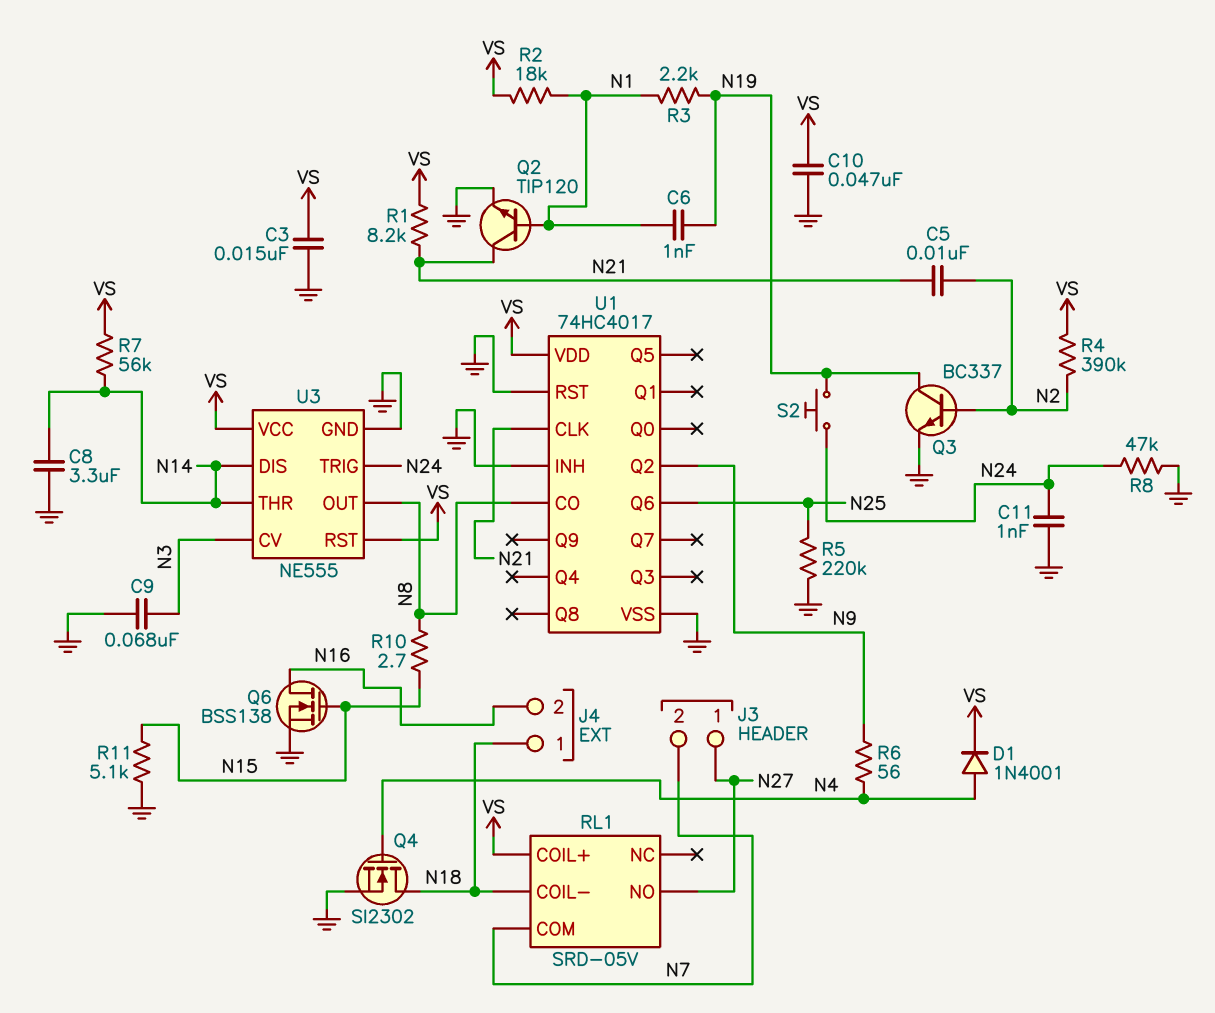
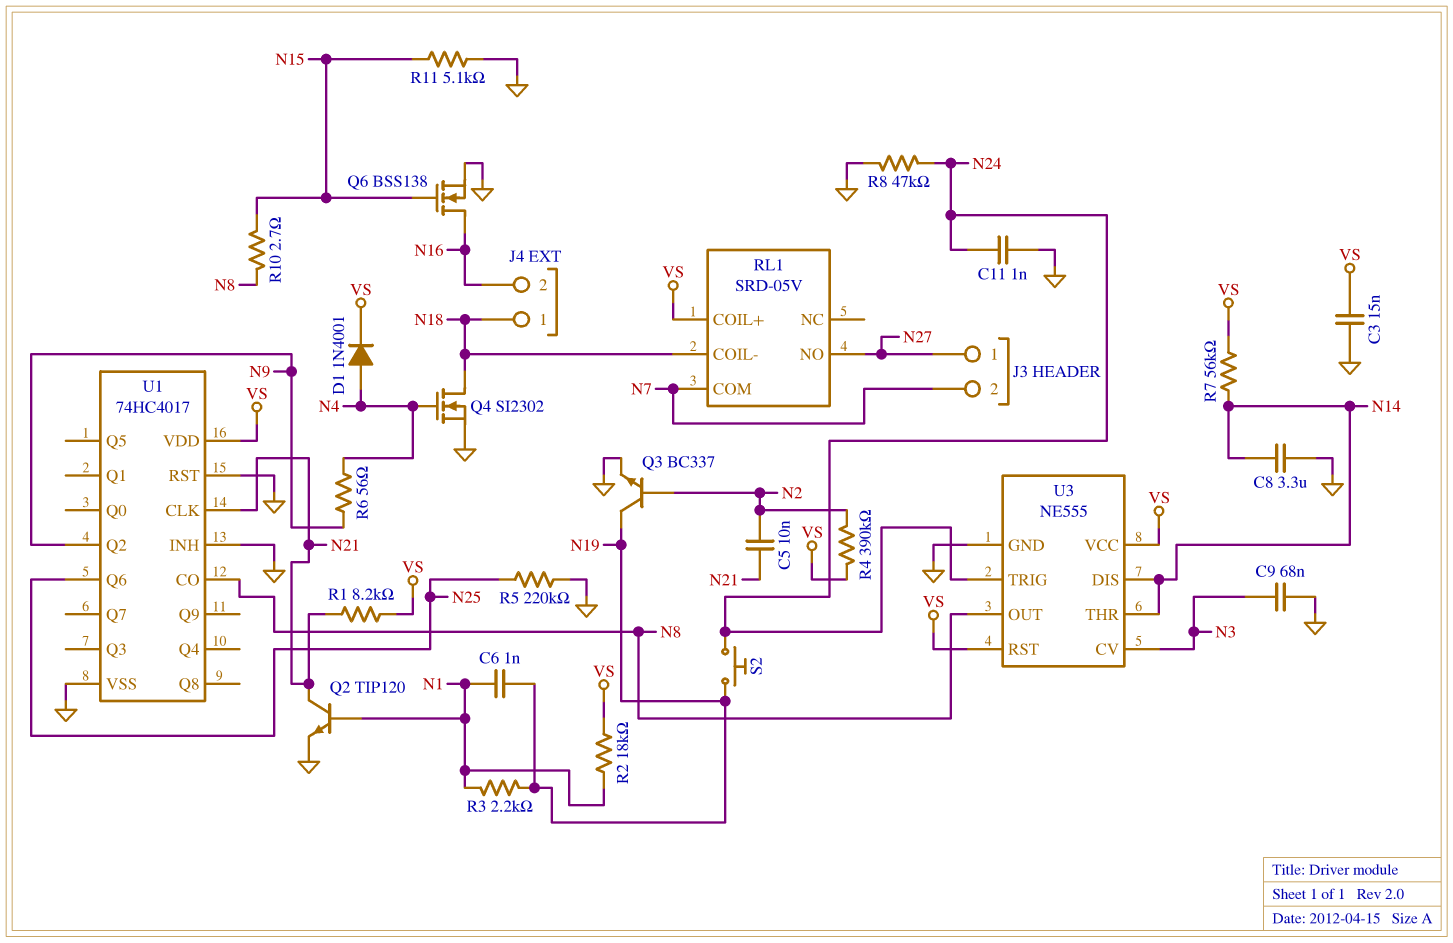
C10: 47nF (GND, VS) -> none

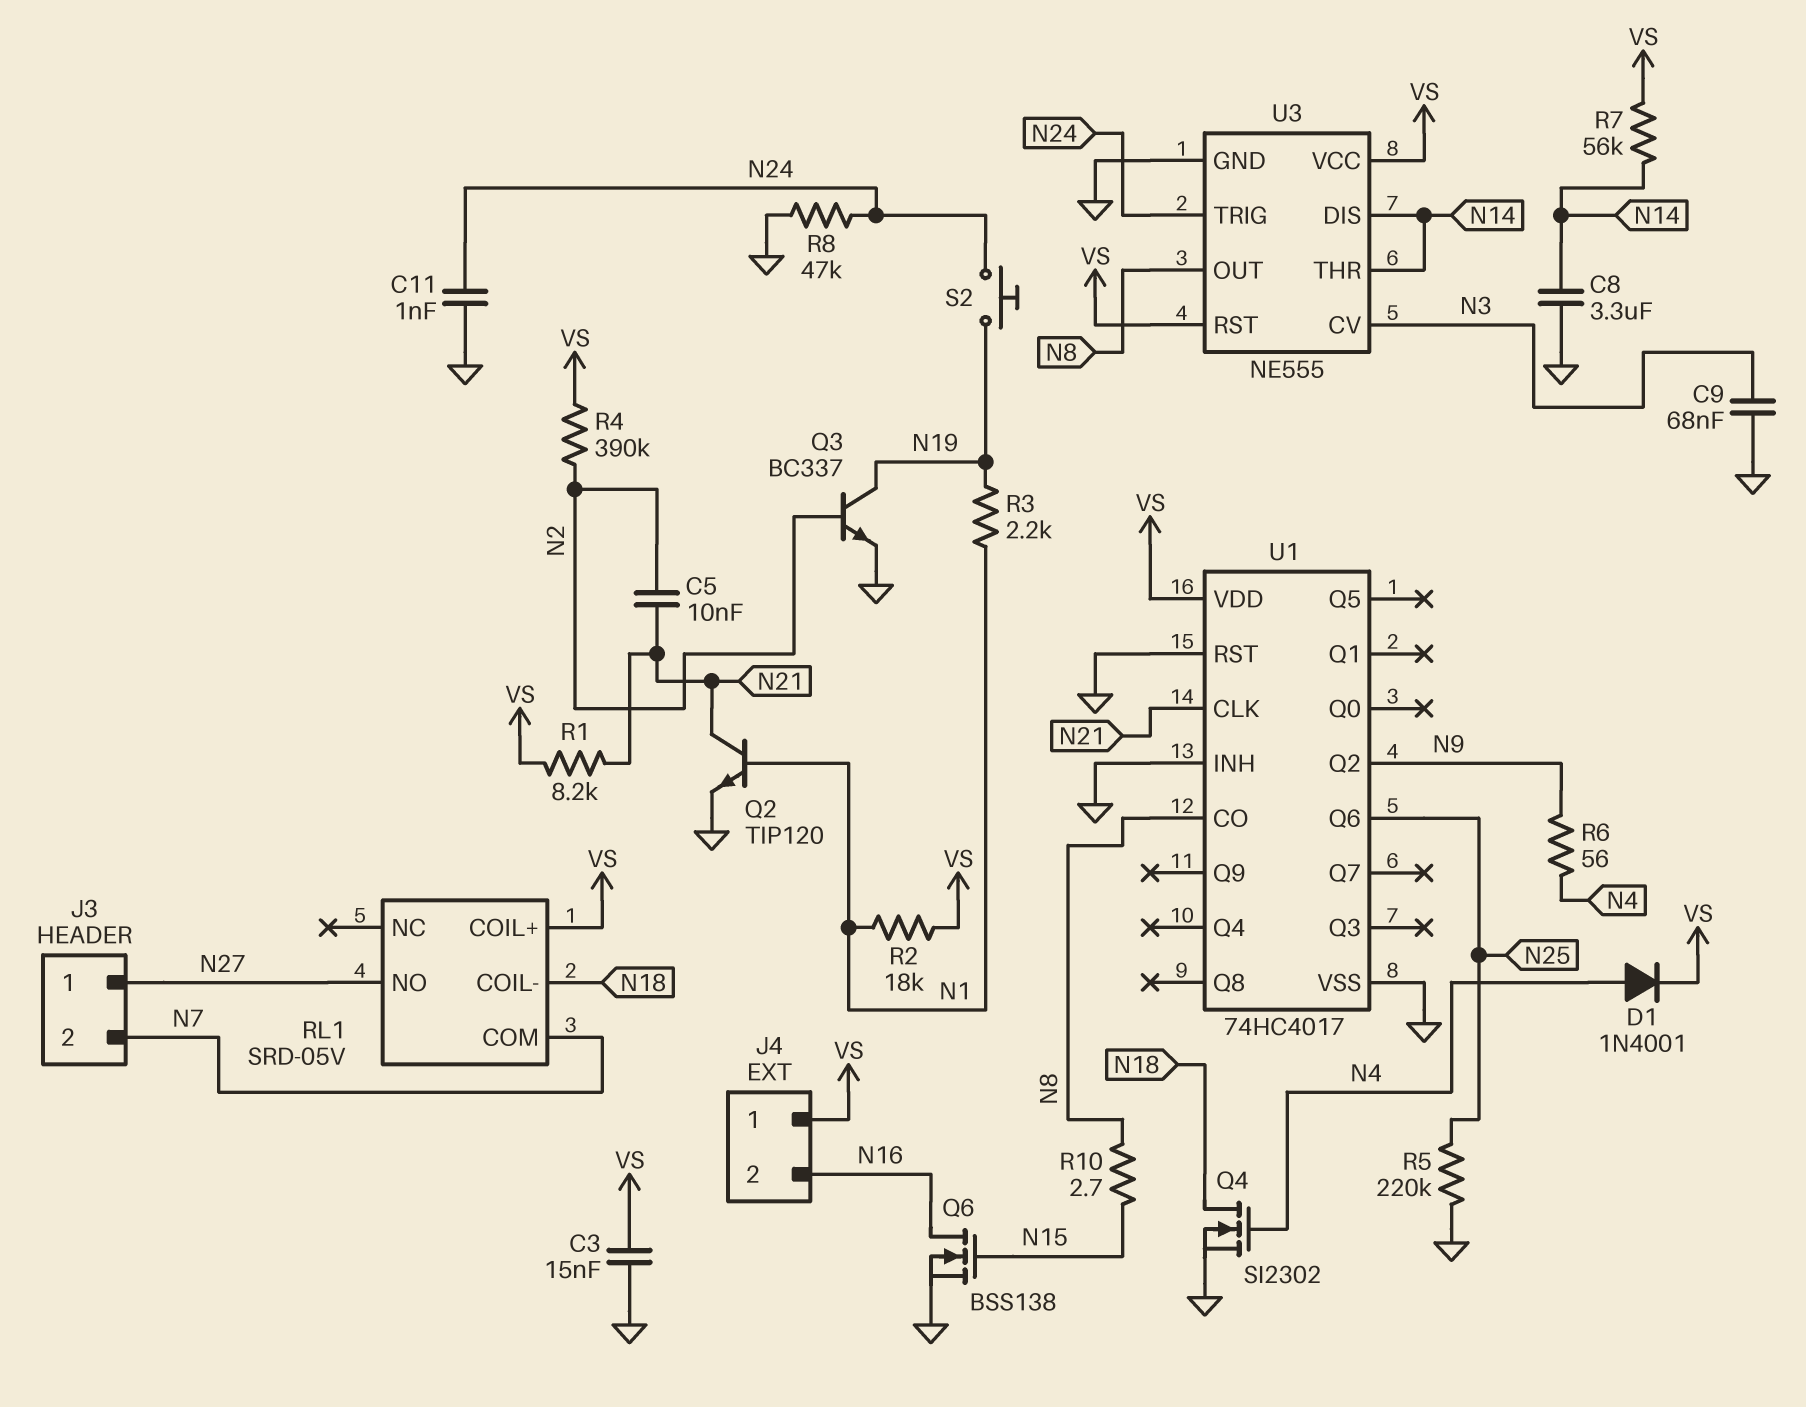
C6: 1nF (N1, N19) -> none
J4 pin 1: N18 -> VS
R11: 5.1k (GND, N15) -> none

